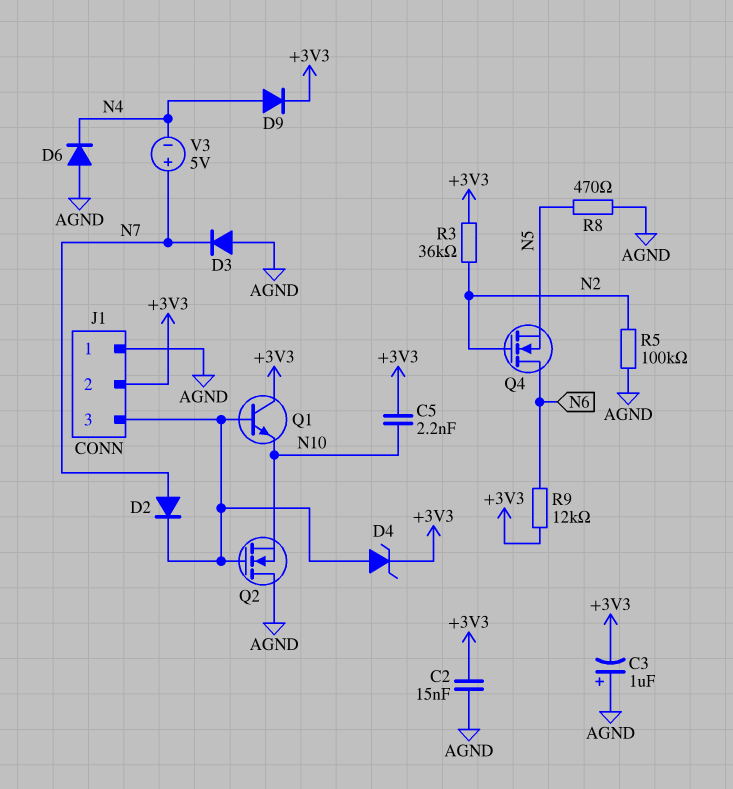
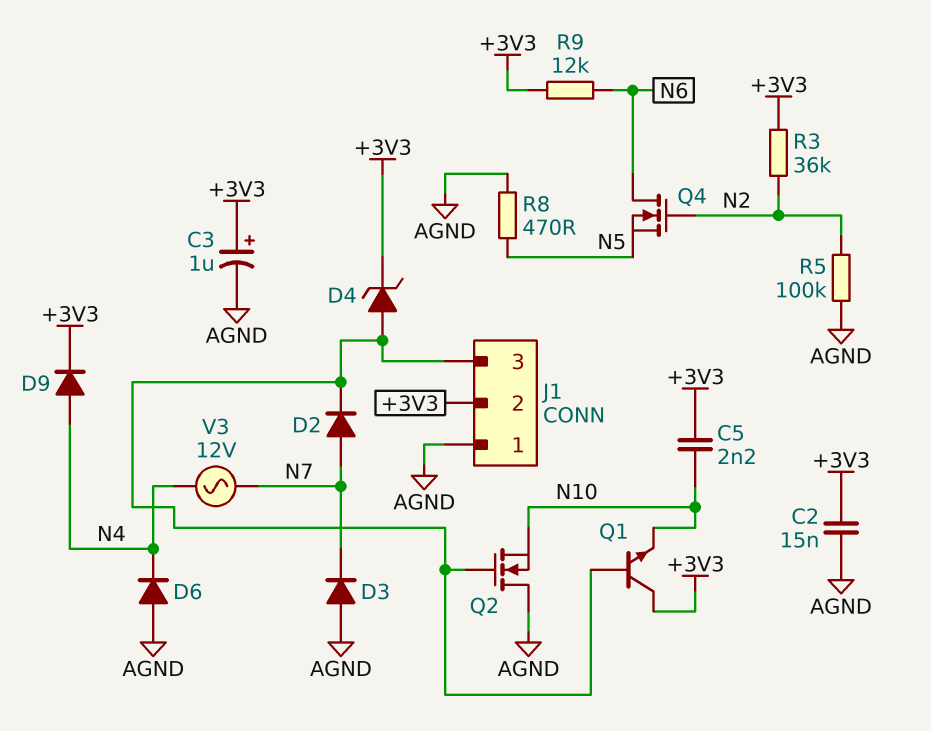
C3: 1uF (plus AGND, minus +3V3) -> 1uF (plus +3V3, minus AGND)
V3: 5V (plus N7, minus N4) -> AC 12V (N4, N7)

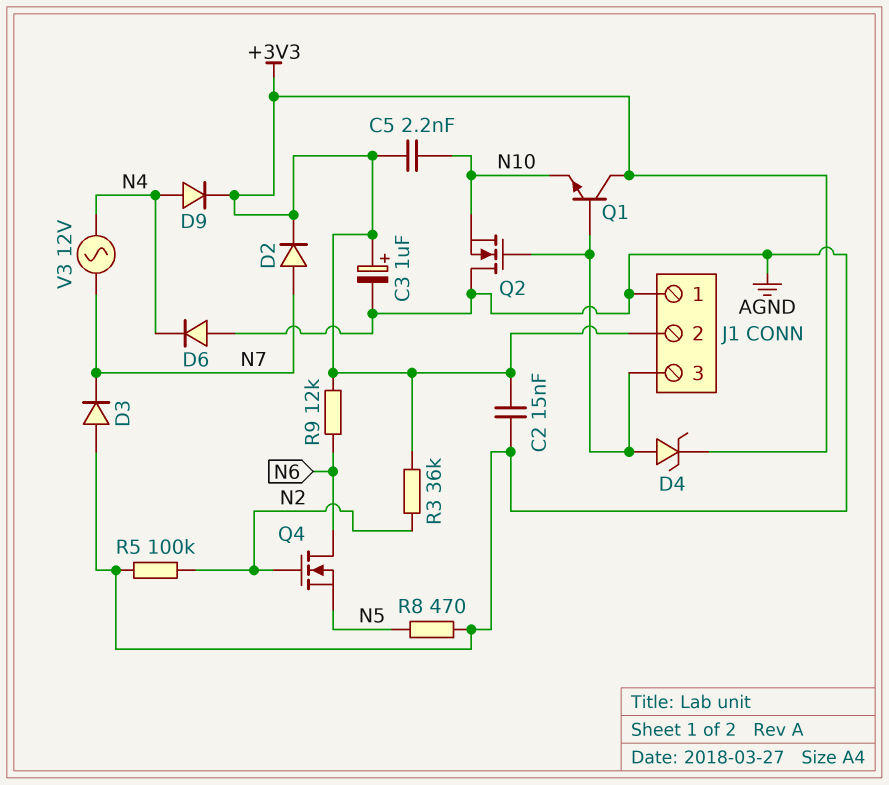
D2: diode (A N7, K J1/3) -> diode (A N7, K +3V3)

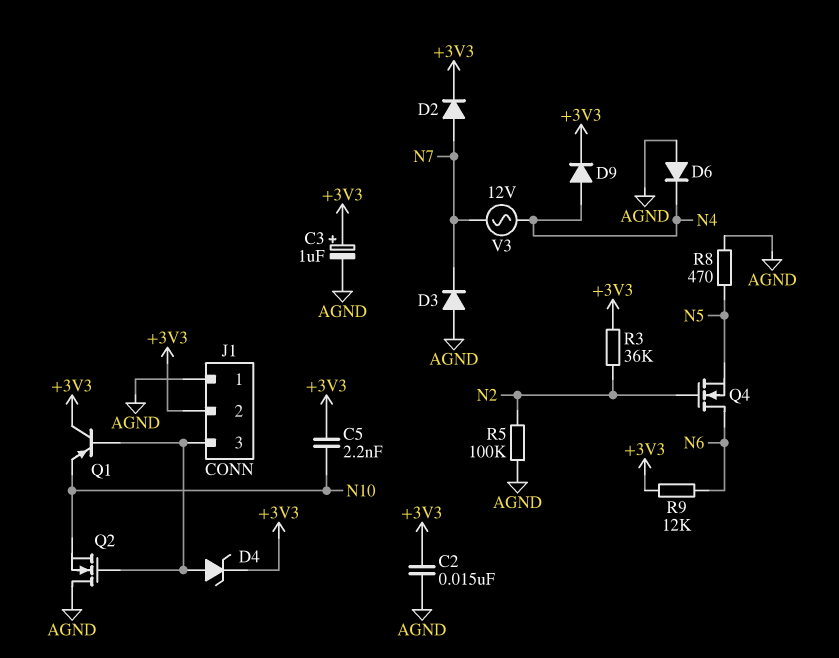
Q1: NPN (B J1/3, C +3V3, E N10) -> PNP (B J1/3, C +3V3, E N10)

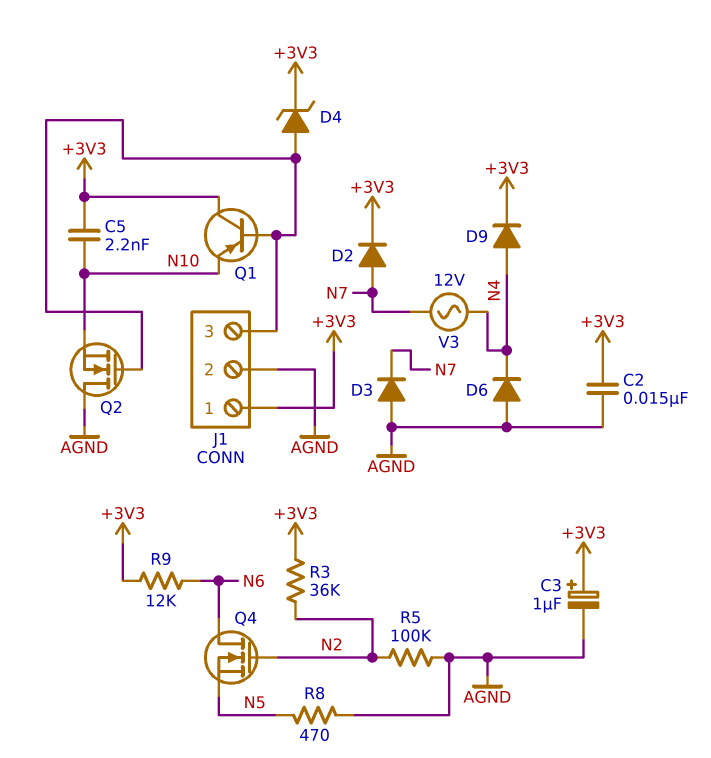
J1 pin 1: AGND -> +3V3
J1 pin 2: +3V3 -> AGND

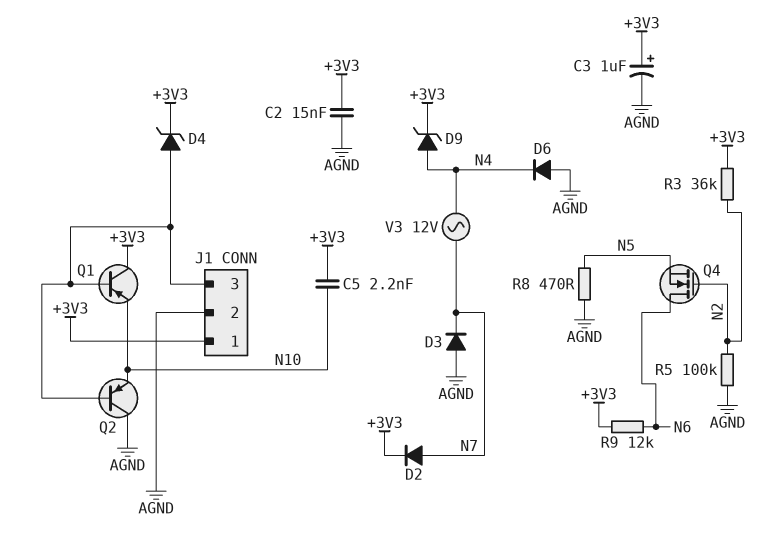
D9: diode (A N4, K +3V3) -> zener (A N4, K +3V3)
Q2: NMOS (G J1/3, D AGND, S N10) -> PNP (B J1/3, C AGND, E N10)

